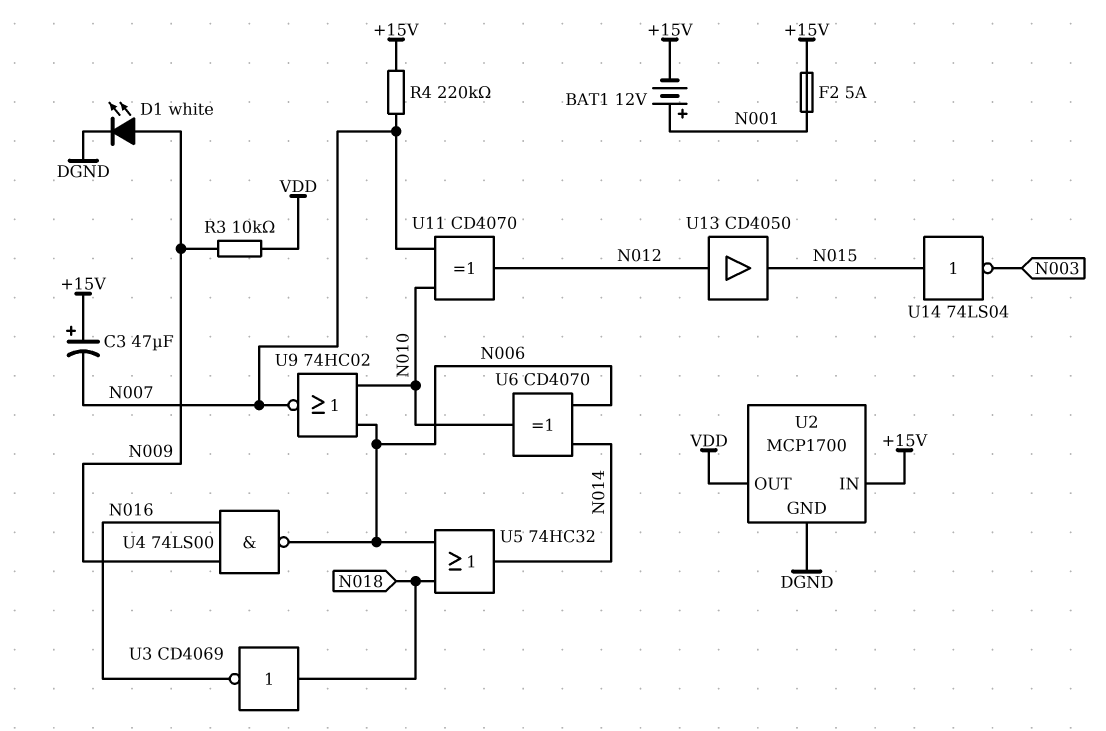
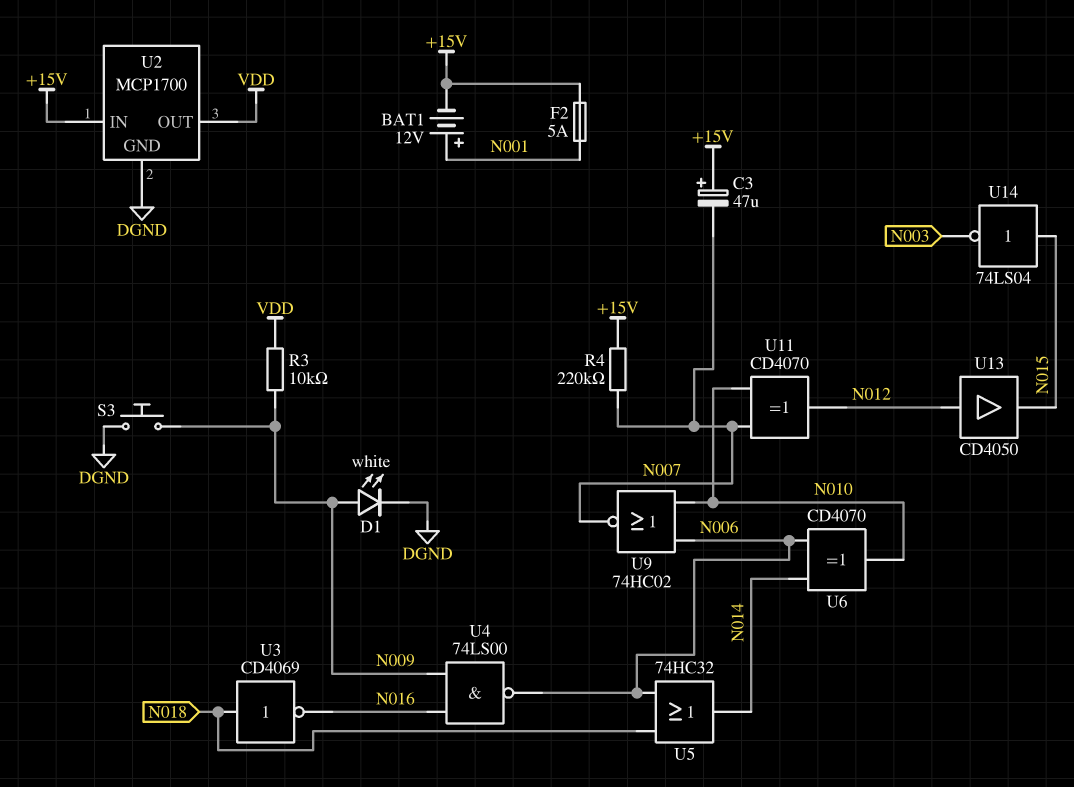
S3: none -> button (DGND, N009)

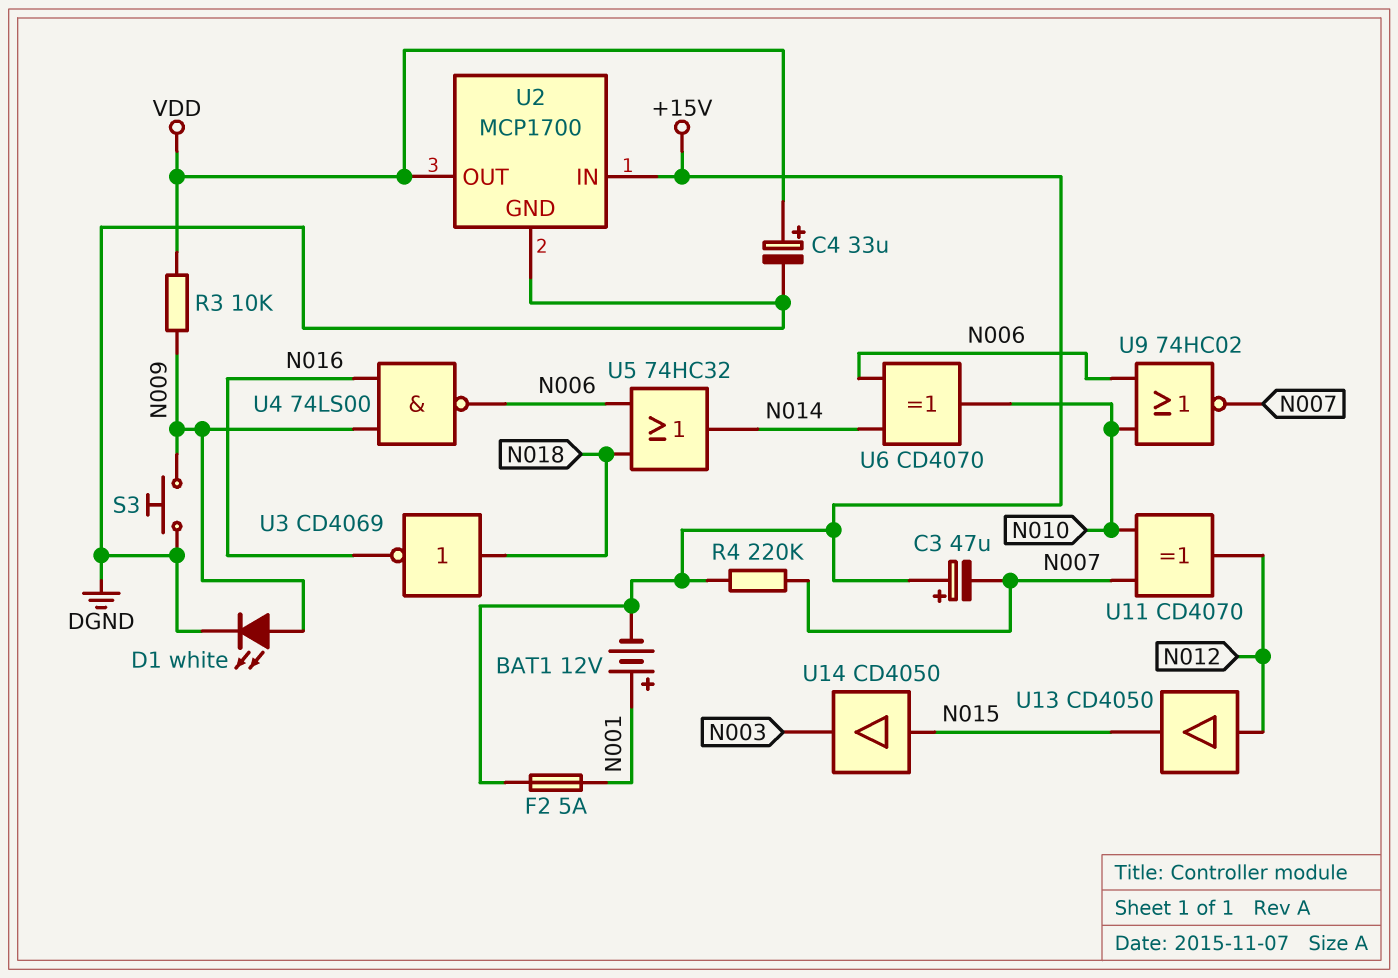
C4: none -> 33uF (plus VDD, minus DGND)
U14: NOT 74LS04 (in N015, out N003) -> buffer CD4050 (in N015, out N003)

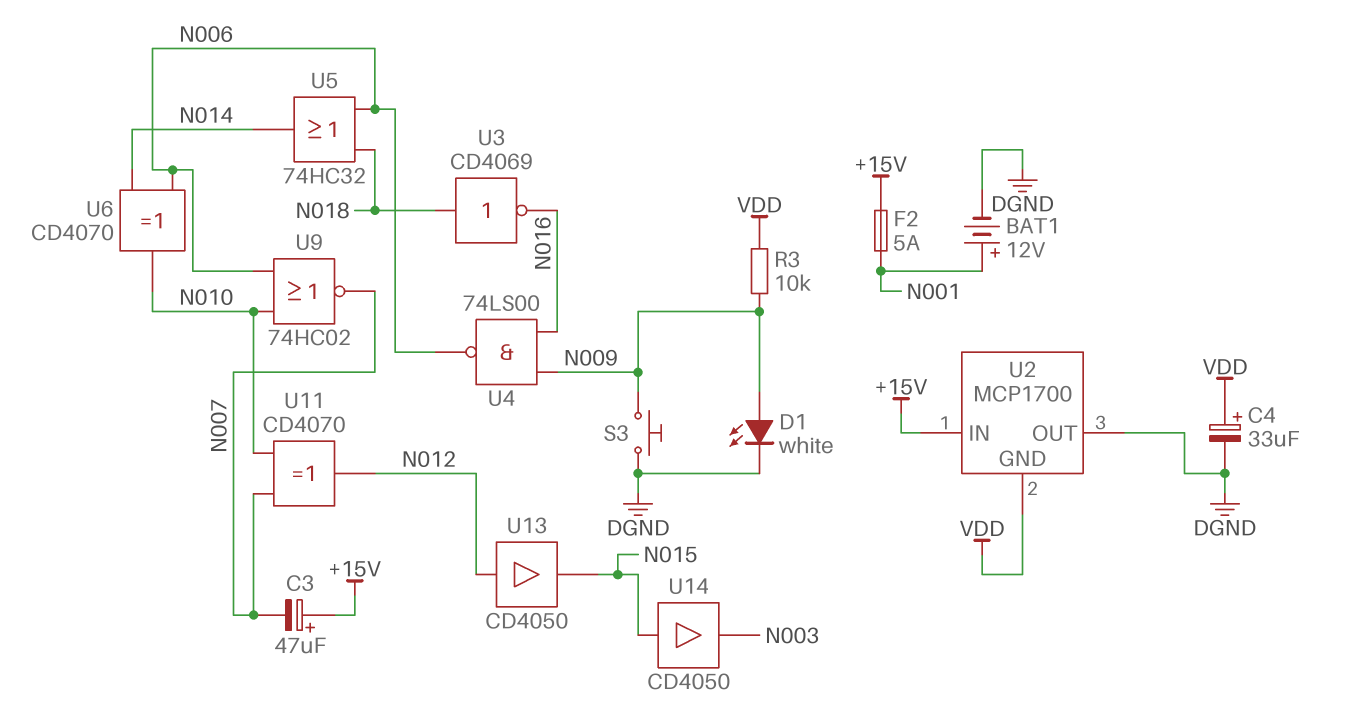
BAT1: 12V (plus N001, minus +15V) -> 12V (plus N001, minus DGND)
R4: 220k (+15V, N007) -> none
U2 pin GND: DGND -> VDD
U2 pin OUT: VDD -> DGND

